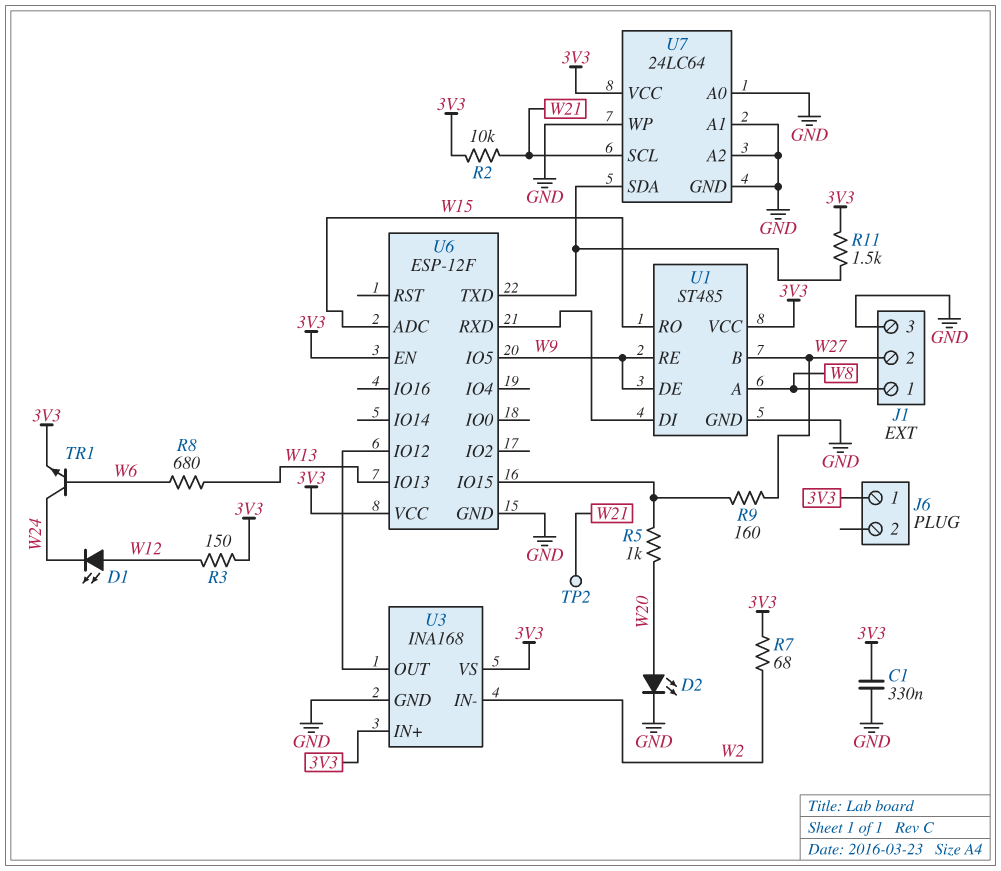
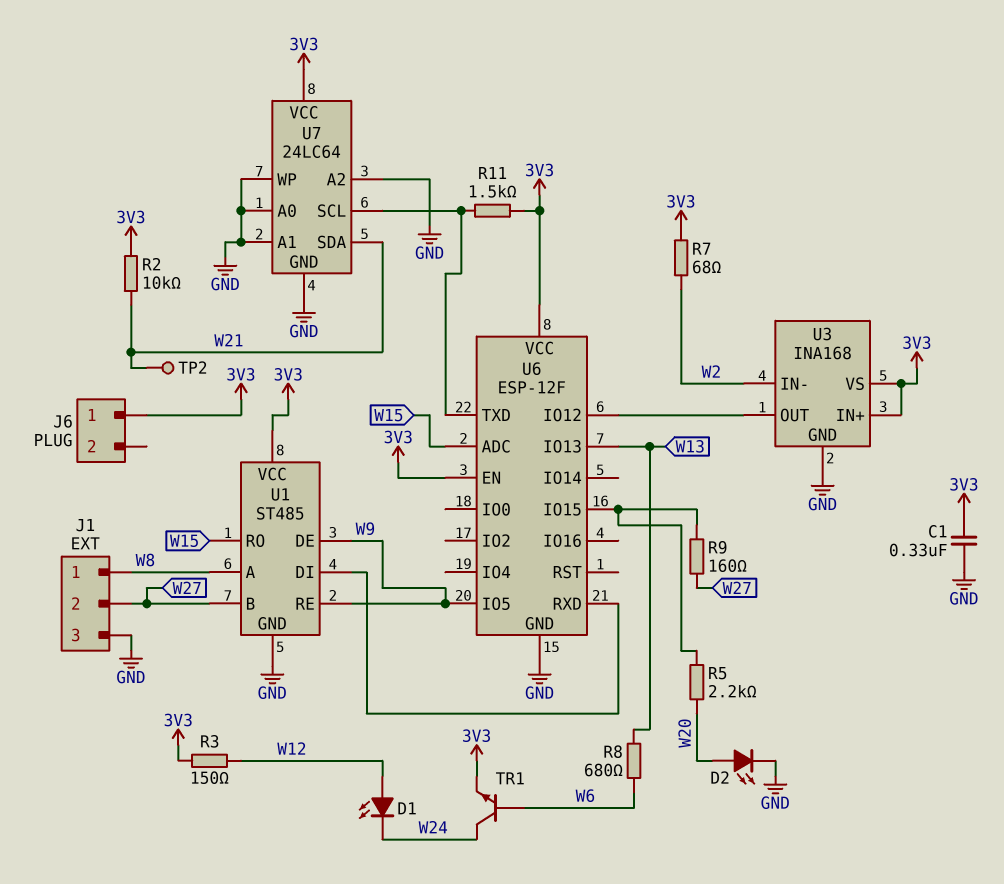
R5: 1k (U6/IO15, W20) -> 2.2k (U6/IO15, W20)
U7 pin SCL: W21 -> U6/TXD
U7 pin SDA: U6/TXD -> W21

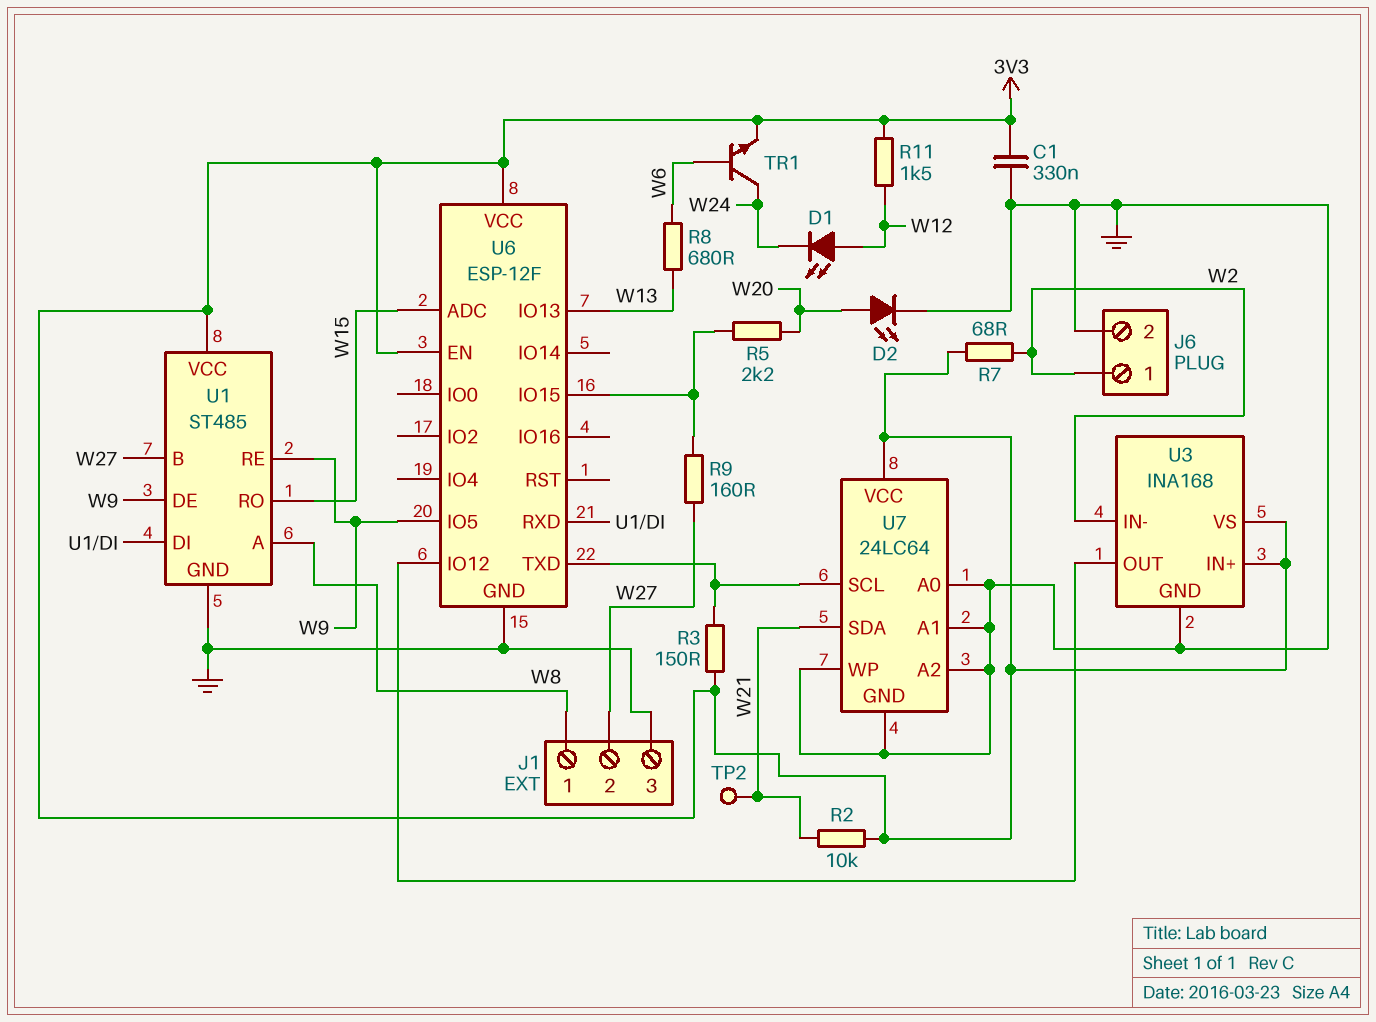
J6 pin 1: 3V3 -> W2
J6 pin 2: none -> GND
R3: 150 (3V3, W12) -> 150 (3V3, U6/TXD)
R11: 1.5k (3V3, U6/TXD) -> 1.5k (3V3, W12)

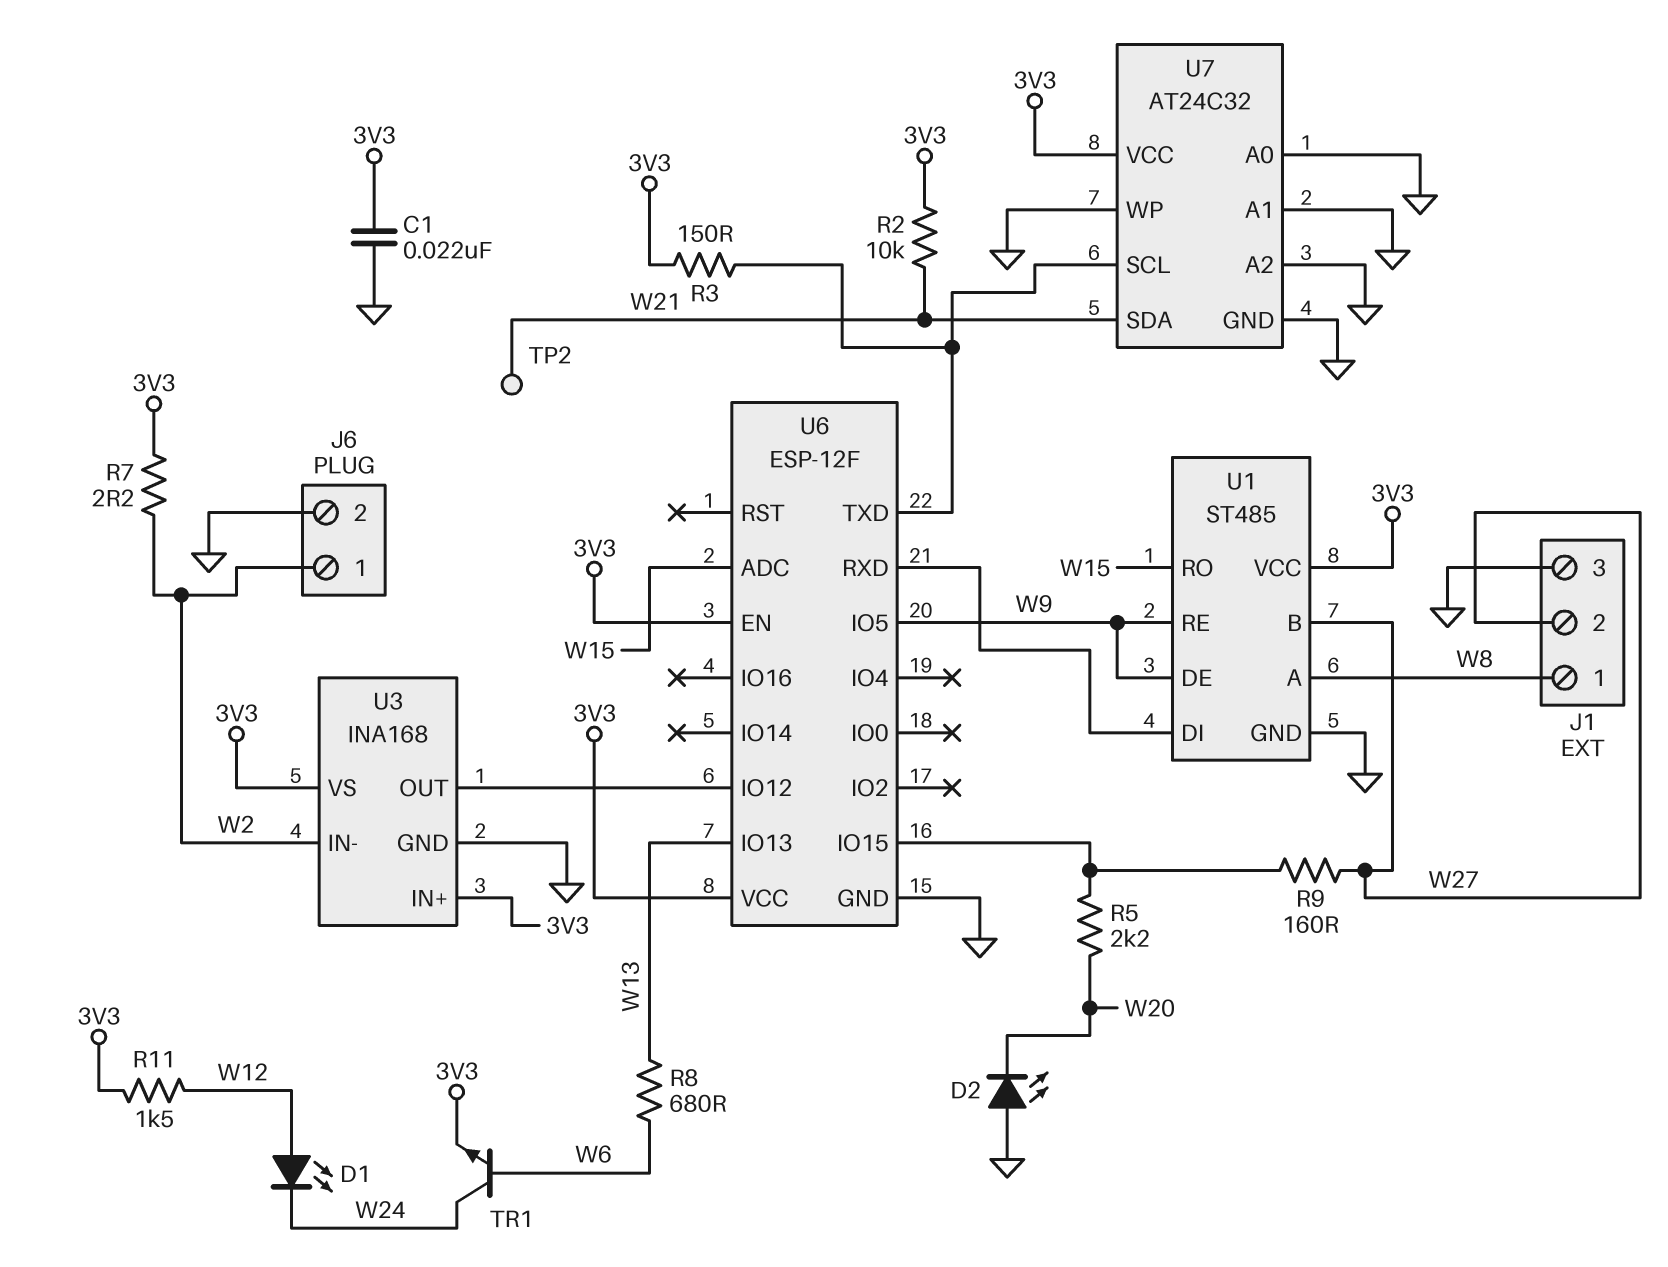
C1: 330nF (3V3, GND) -> 22nF (3V3, GND)
D2: LED (A W20, K GND) -> LED (A GND, K W20)
R7: 68 (3V3, W2) -> 2.2 (3V3, W2)
U7: 24LC64 -> AT24C32

